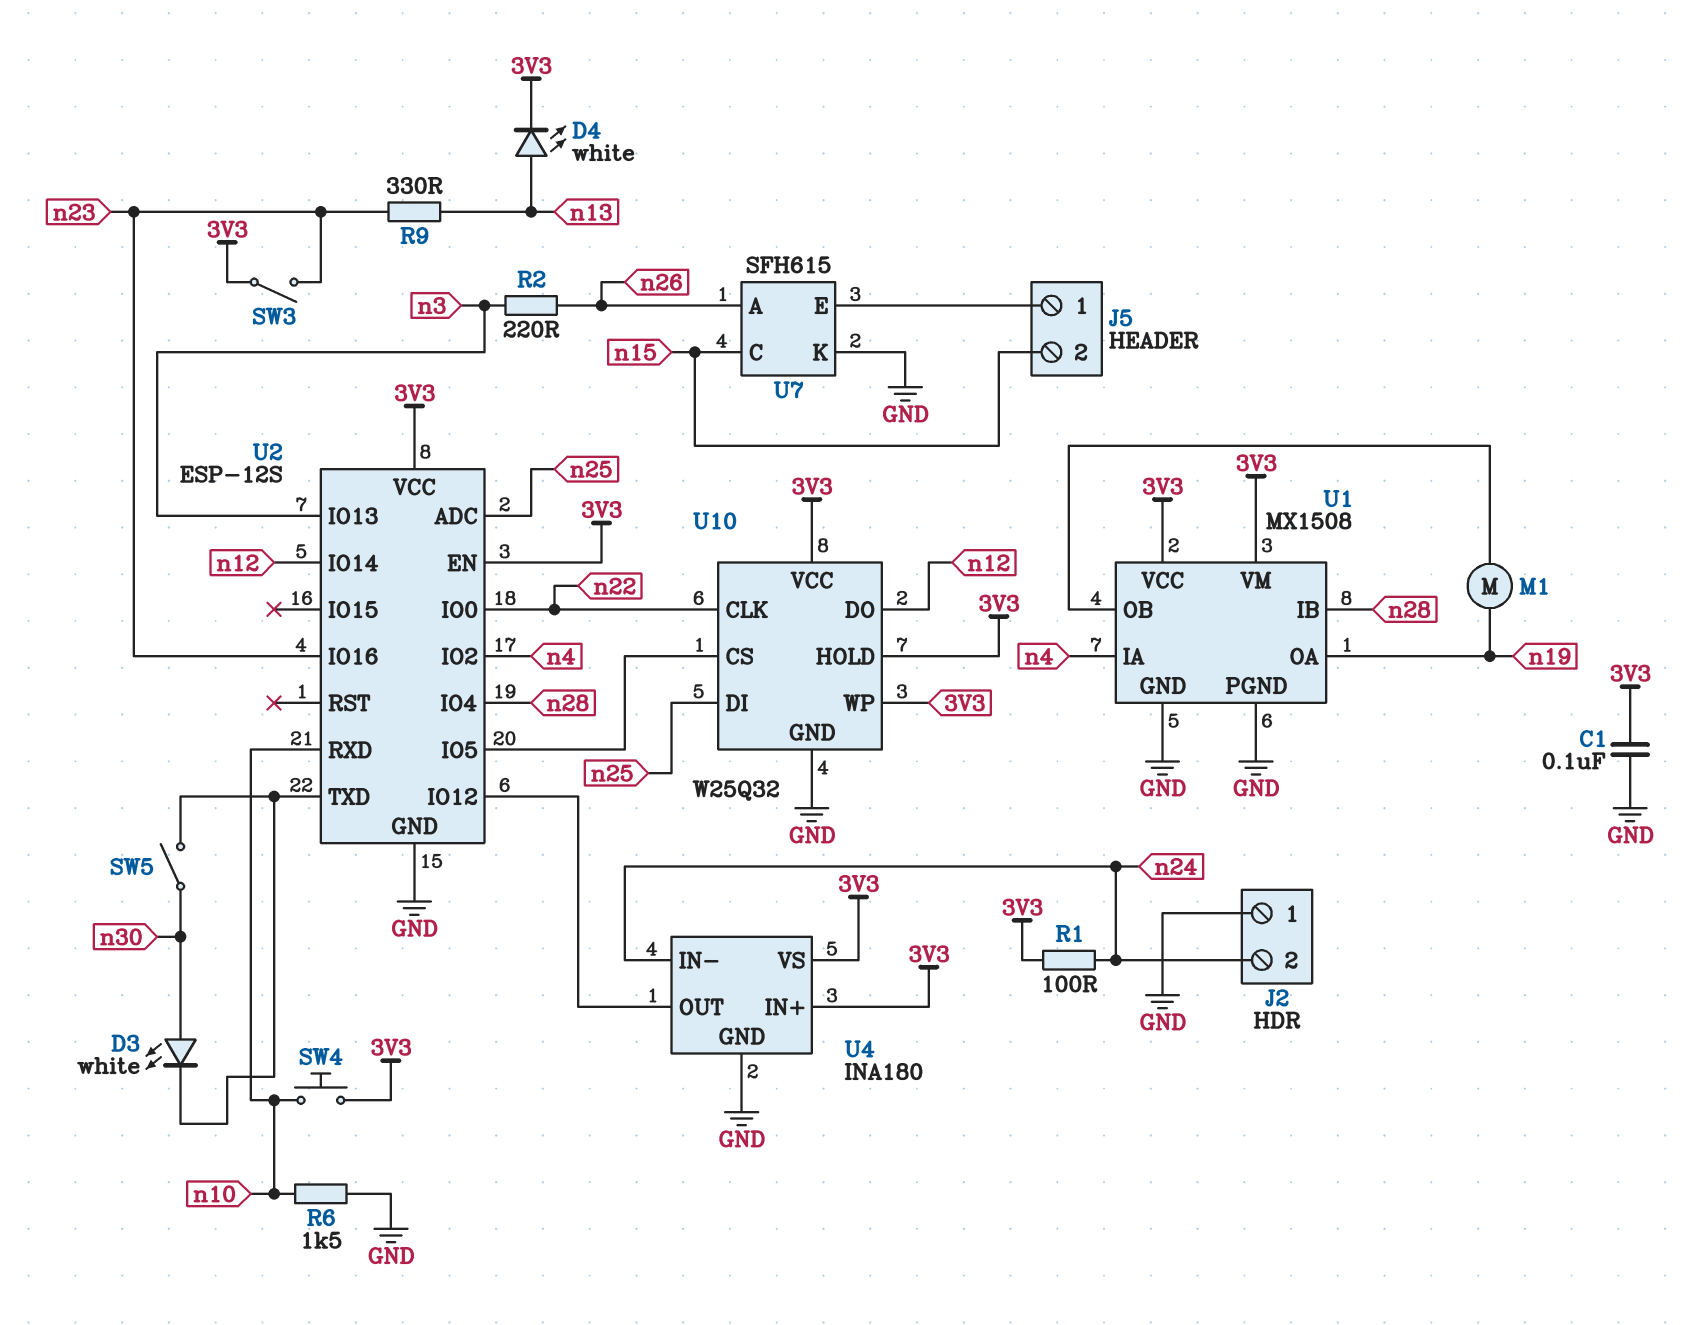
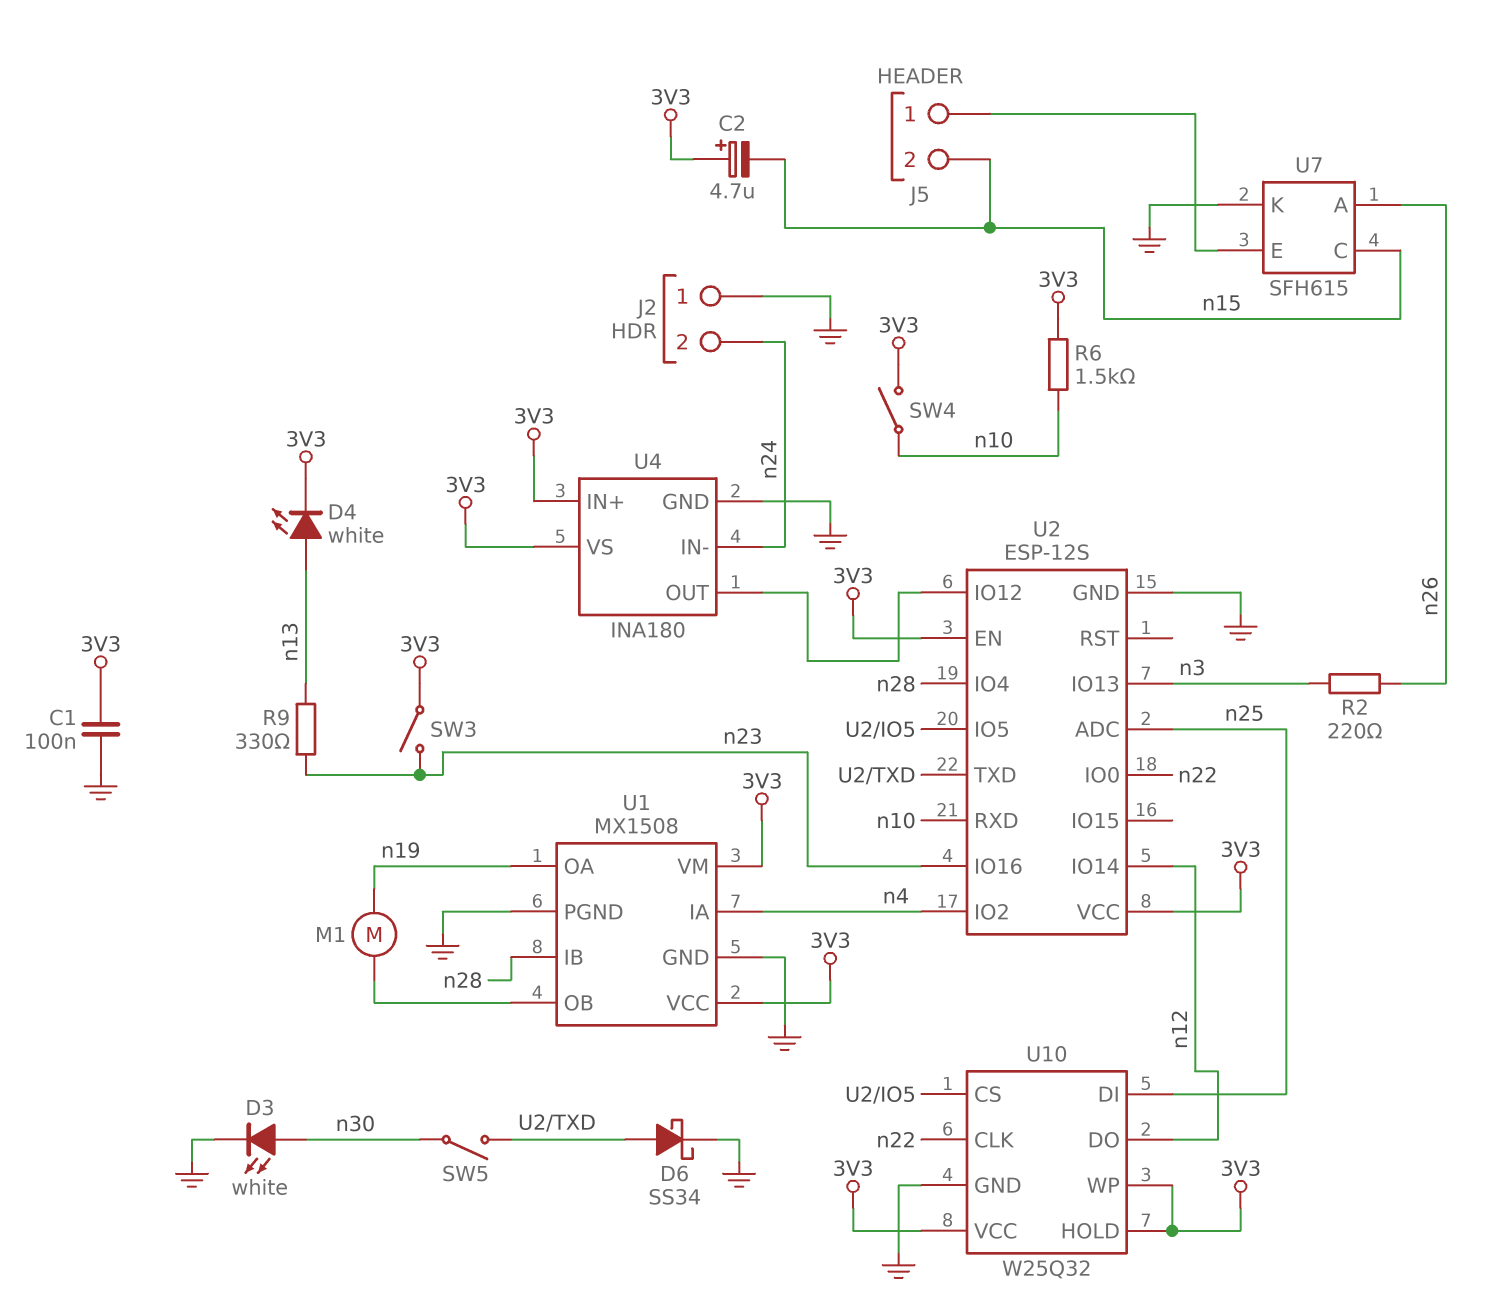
C2: none -> 4.7uF (plus 3V3, minus n15)
D3: LED white (A n30, K U2/TXD) -> LED white (A n30, K GND)
D6: none -> schottky SS34 (A U2/TXD, K GND)
R1: 100 (3V3, n24) -> none
R6: 1.5k (GND, n10) -> 1.5k (3V3, n10)
SW4: button (3V3, n10) -> switch (3V3, n10)

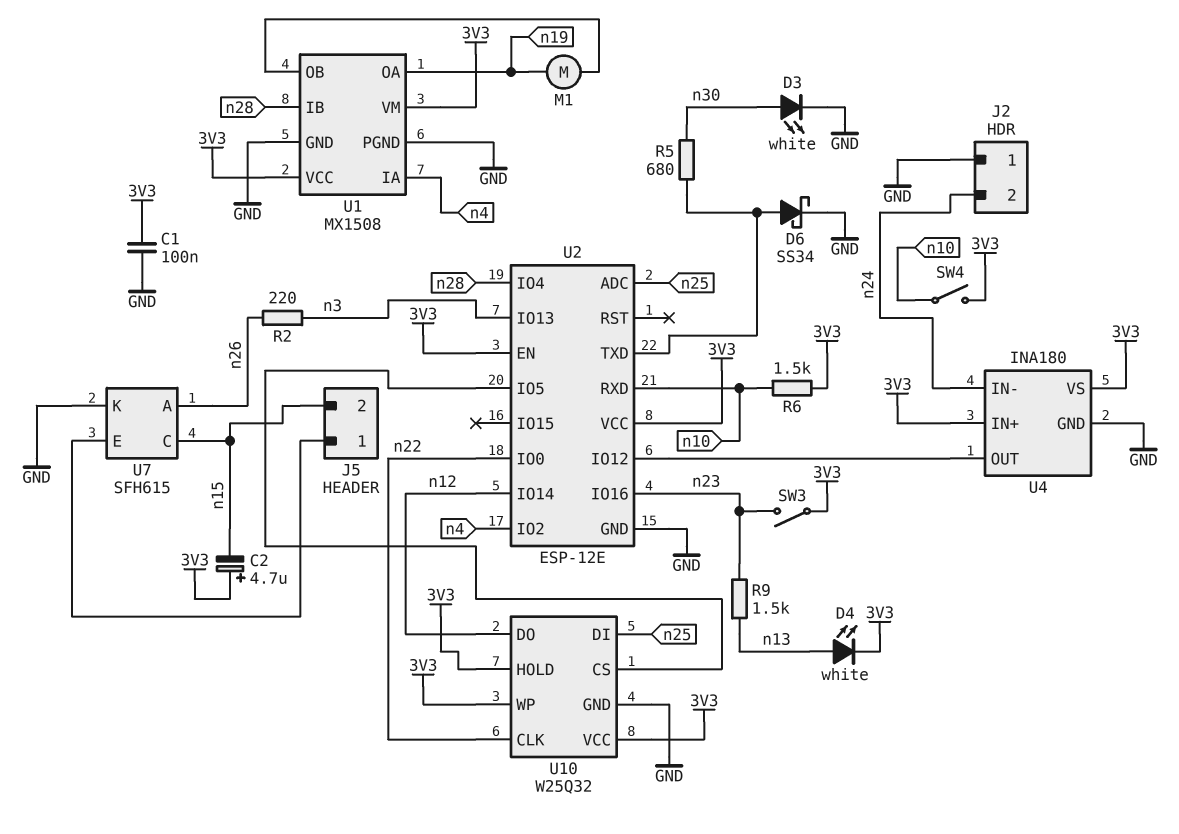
R5: none -> 680 (U2/TXD, n30)
R9: 330 (n13, n23) -> 1.5k (n13, n23)
SW5: switch (U2/TXD, n30) -> none
U2: ESP-12S -> ESP-12E

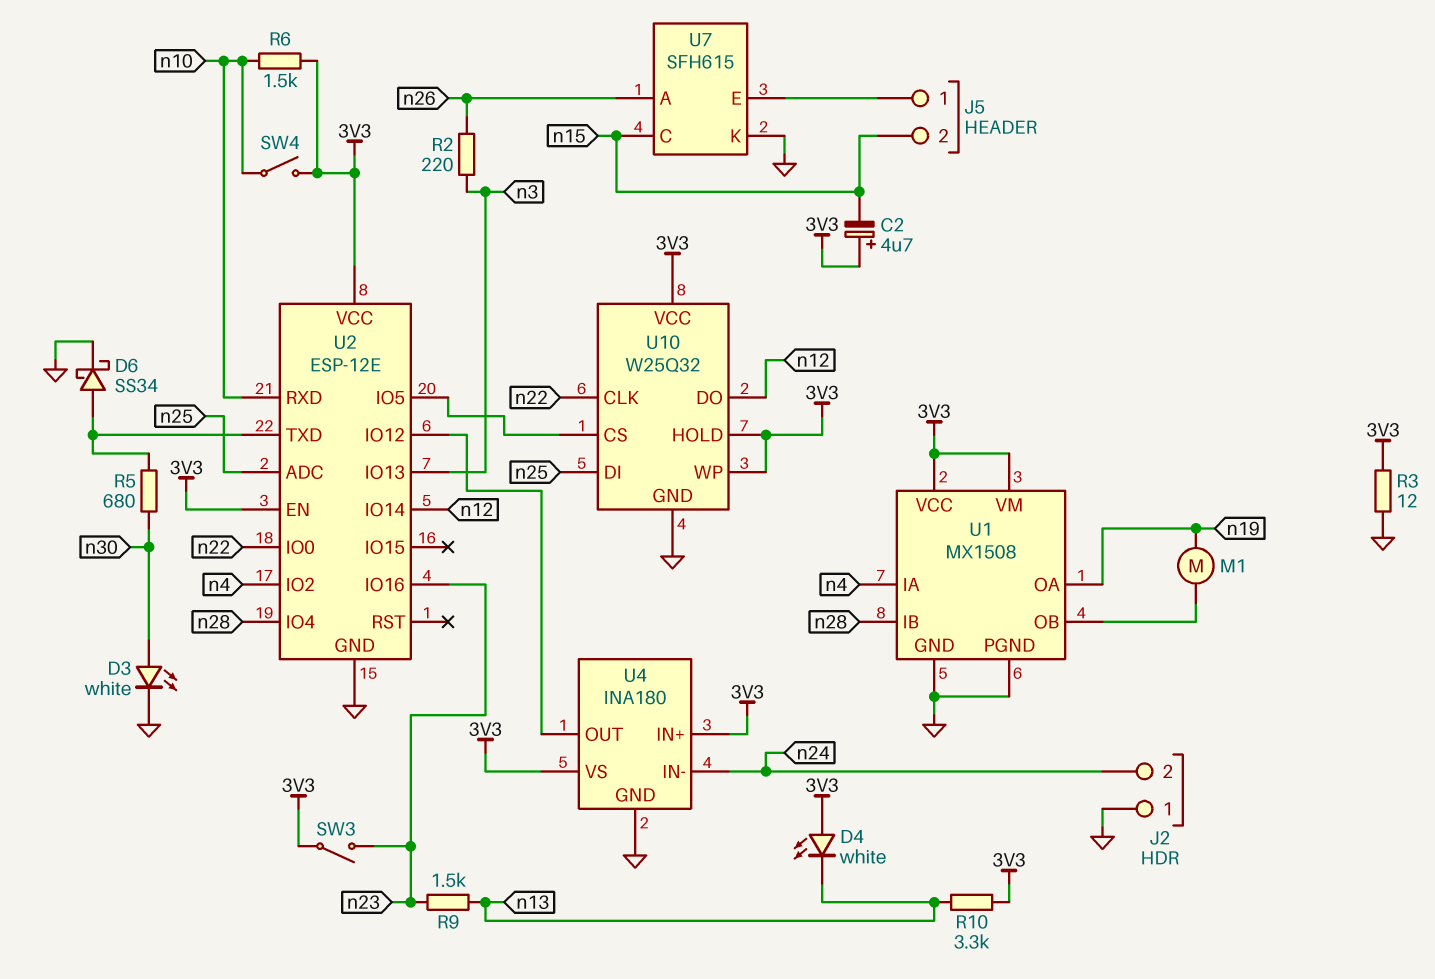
C1: 100nF (3V3, GND) -> none
D4: LED white (A n13, K 3V3) -> LED white (A 3V3, K n13)
R3: none -> 12 (3V3, GND)
R10: none -> 3.3k (3V3, n13)

